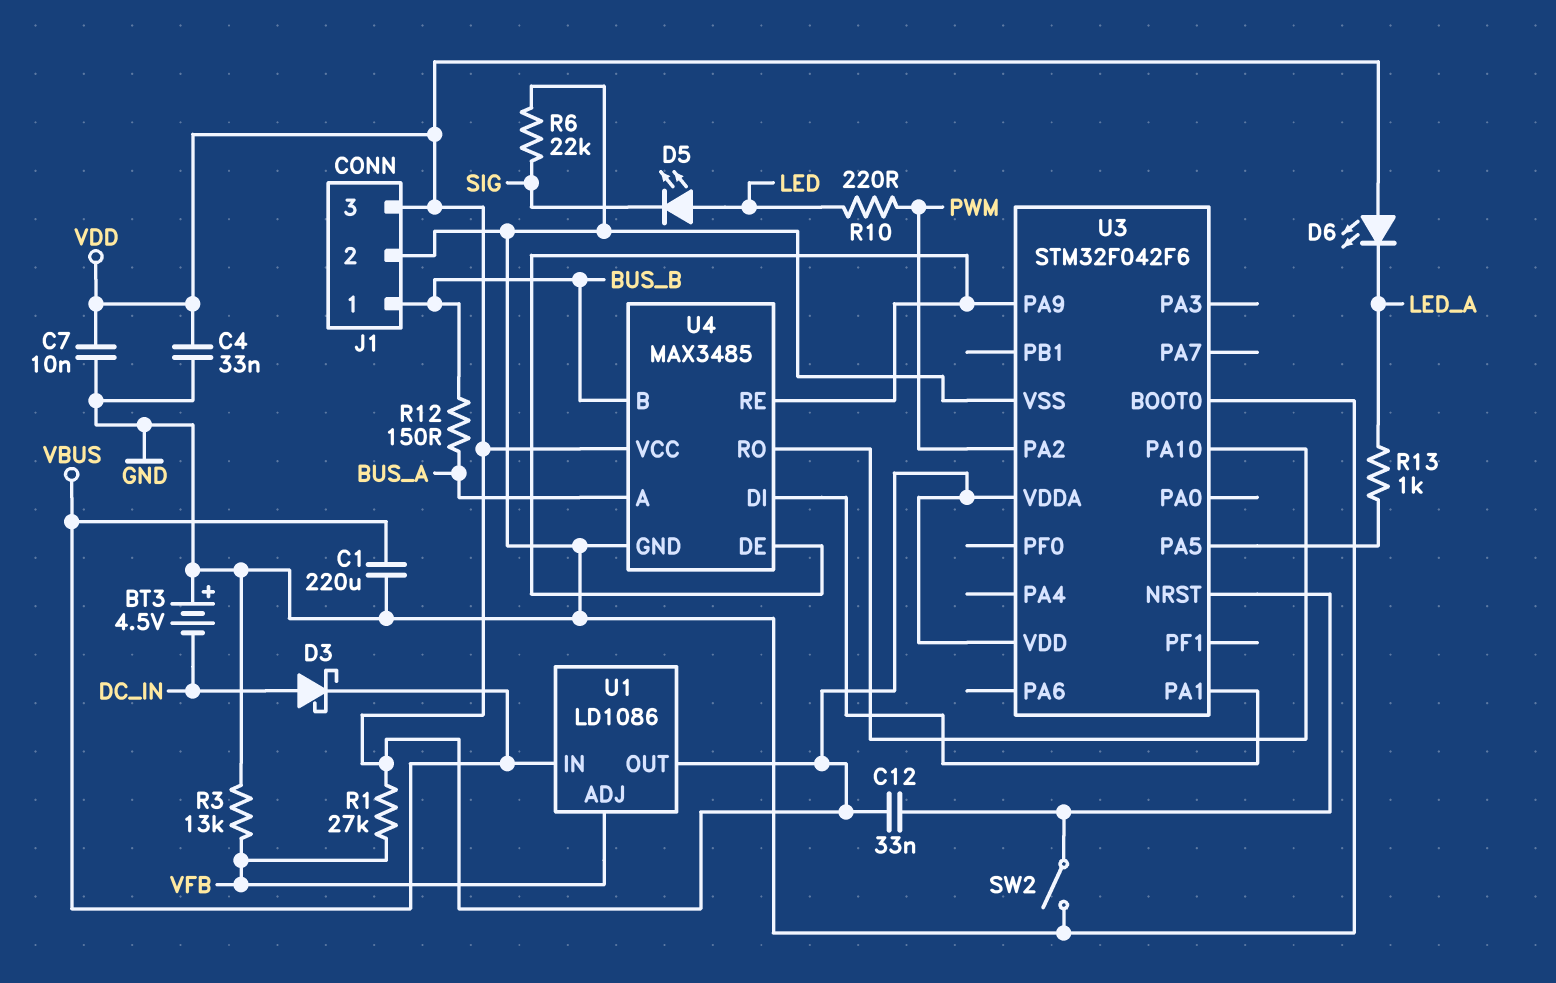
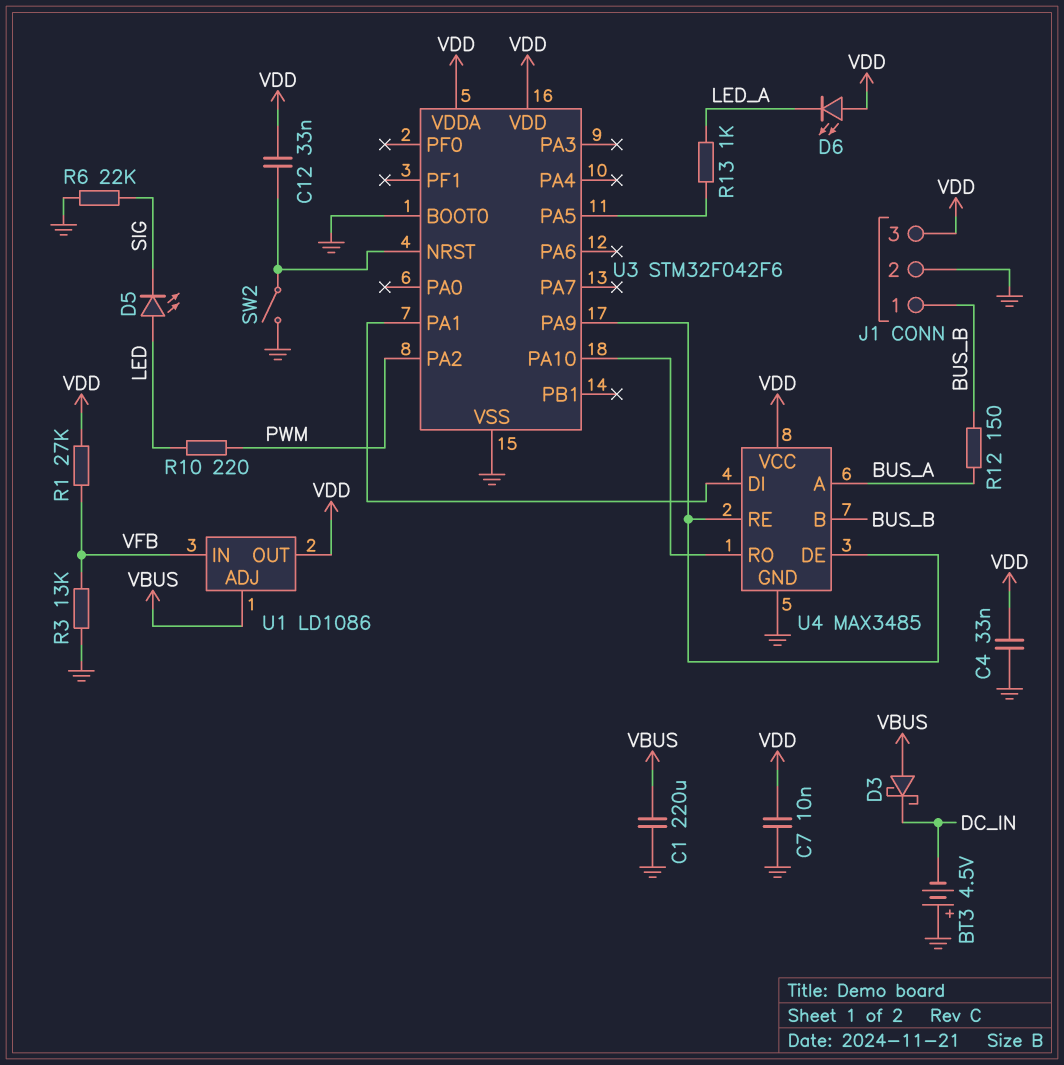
D3: schottky (A DC_IN, K VBUS) -> schottky (A VBUS, K DC_IN)
U1 pin ADJ: VFB -> VBUS
U1 pin IN: VBUS -> VFB

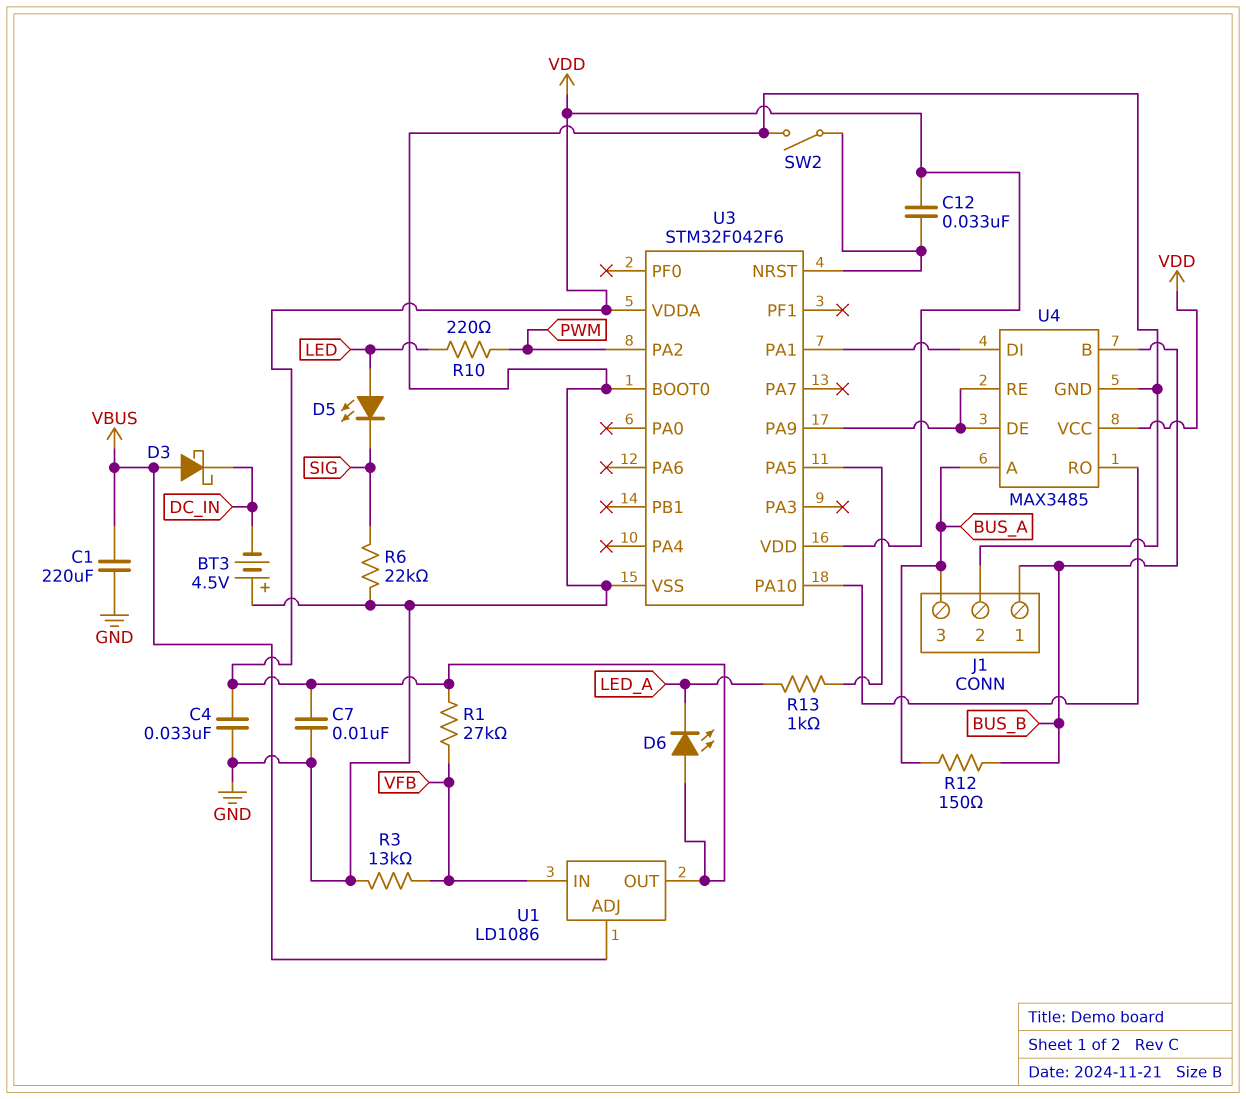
J1 pin 3: VDD -> BUS_A

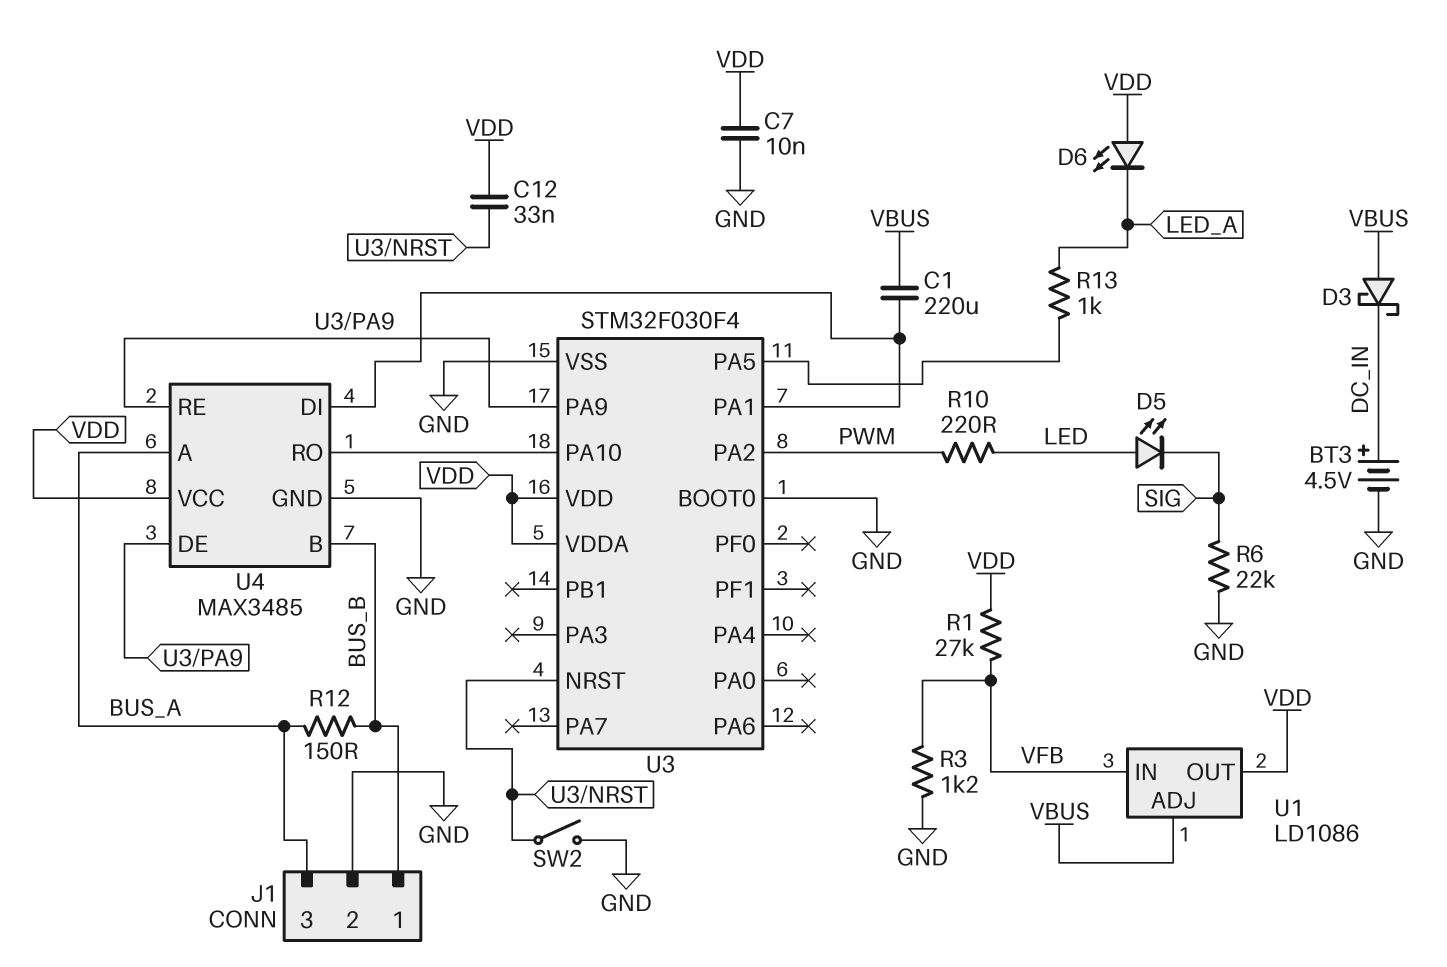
BT3: 4.5V (plus GND, minus DC_IN) -> 4.5V (plus DC_IN, minus GND)
C1: 220uF (GND, VBUS) -> 220uF (U3/PA1, VBUS)
C4: 33nF (GND, VDD) -> none
R3: 13k (GND, VFB) -> 1.2k (GND, VFB)
U3: STM32F042F6 -> STM32F030F4

